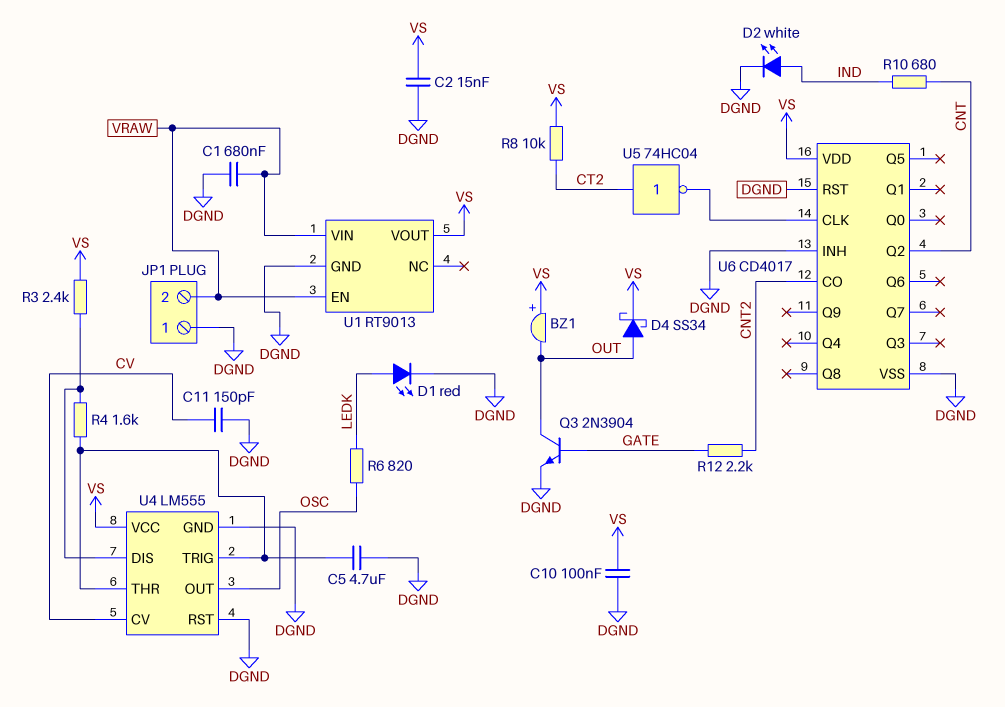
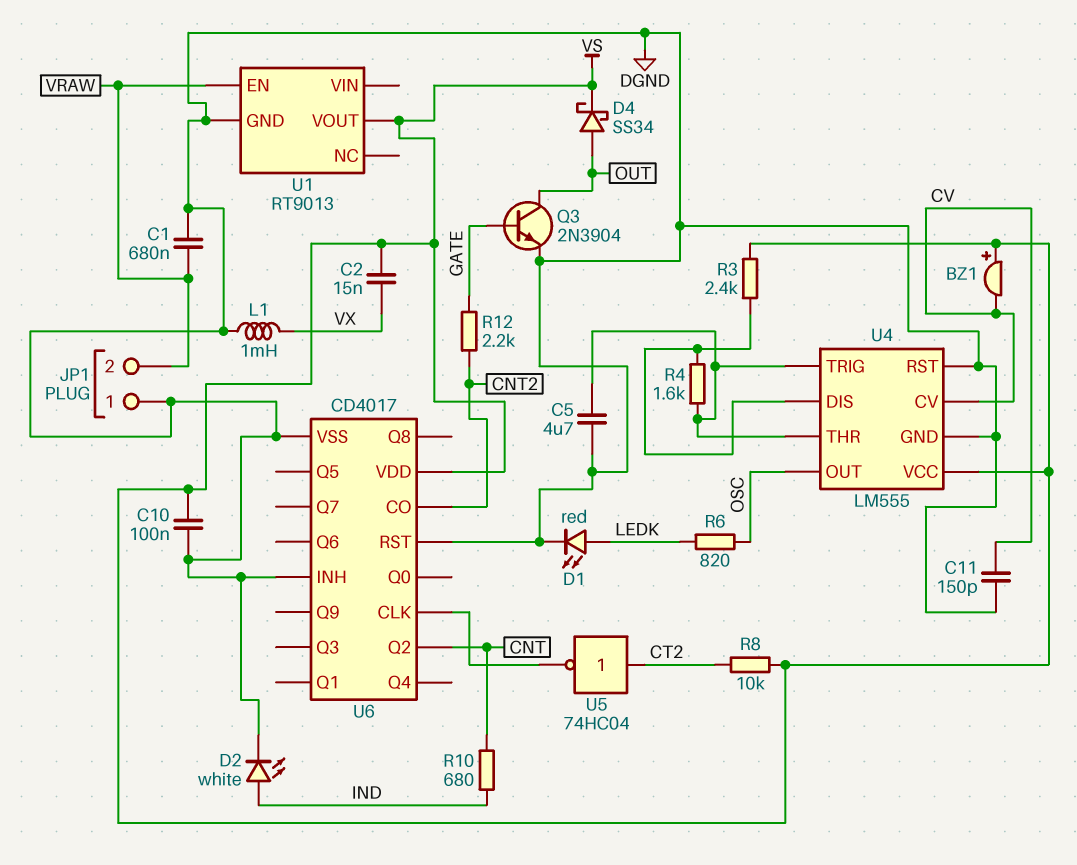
BZ1: buzzer (plus VS, minus OUT) -> buzzer (plus VS, minus CV)
C2: 15nF (DGND, VS) -> 15nF (VS, VX)
L1: none -> 1mH (DGND, VX)
U1 pin VIN: VRAW -> none

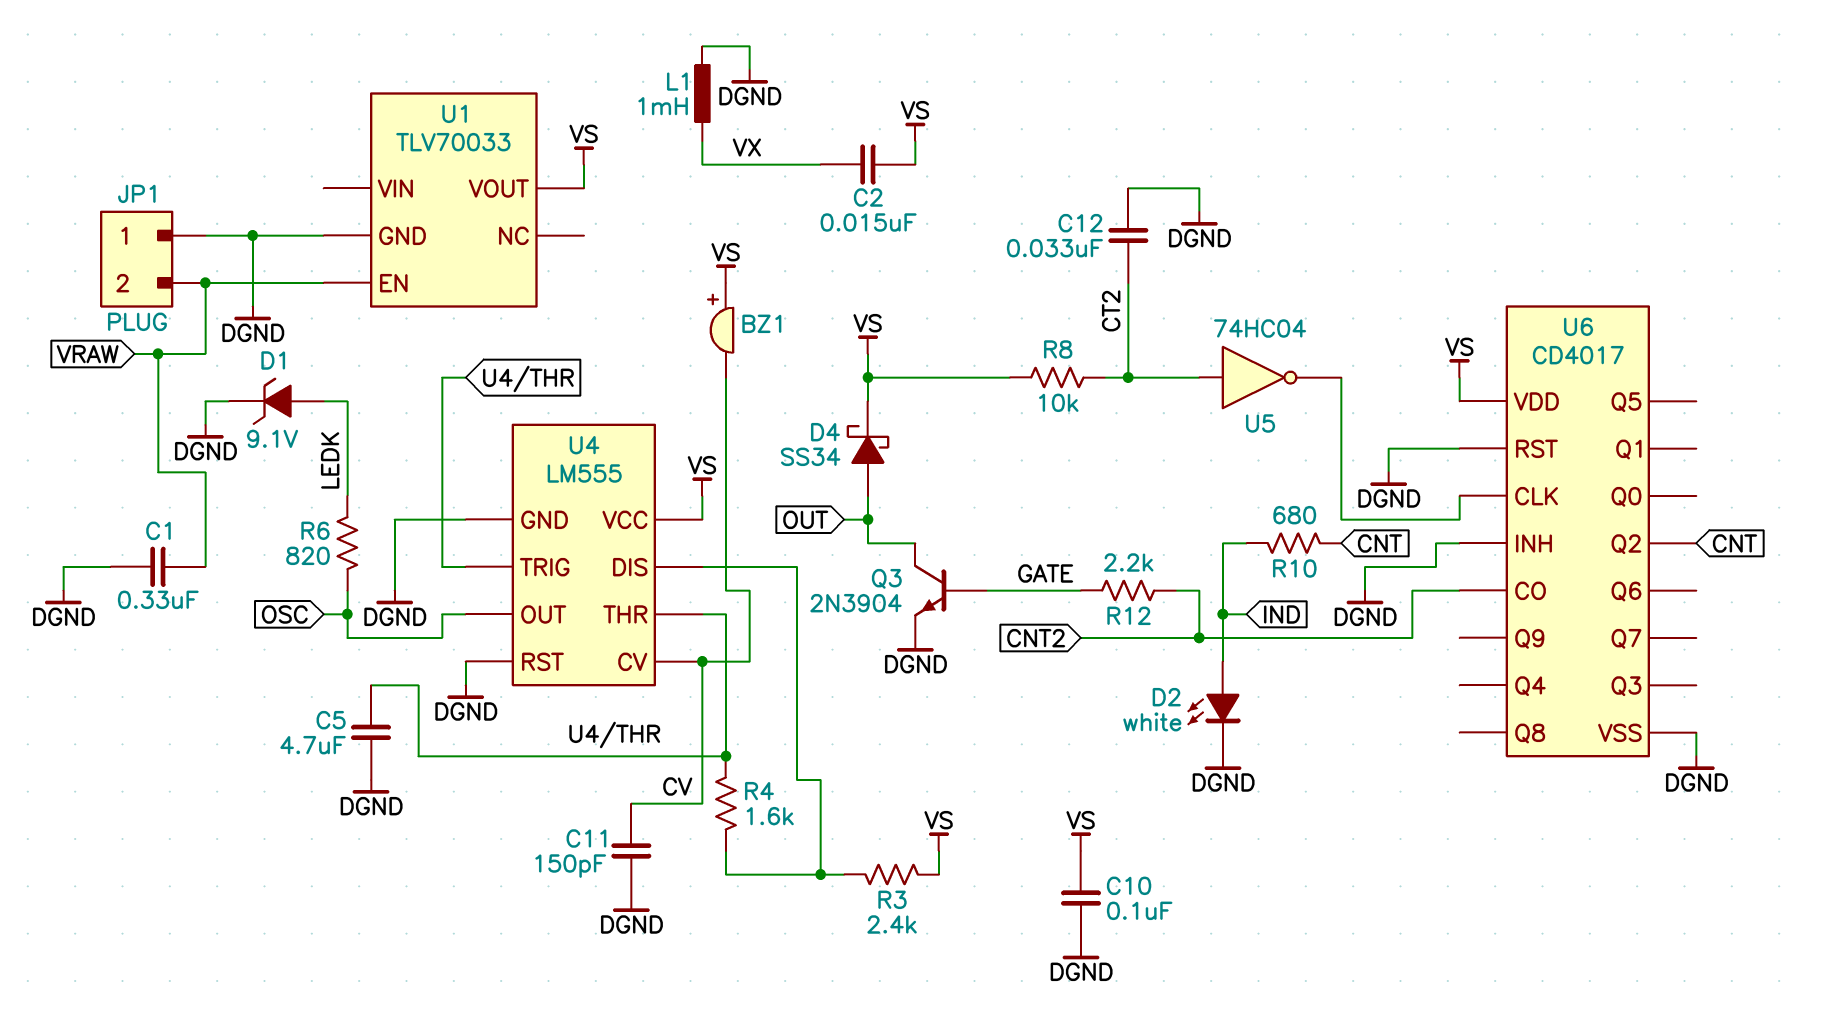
C1: 680nF (DGND, VRAW) -> 330nF (DGND, VRAW)
C12: none -> 33nF (CT2, DGND)
D1: LED red (A LEDK, K DGND) -> zener 9.1V (A LEDK, K DGND)
U1: RT9013 -> TLV70033

